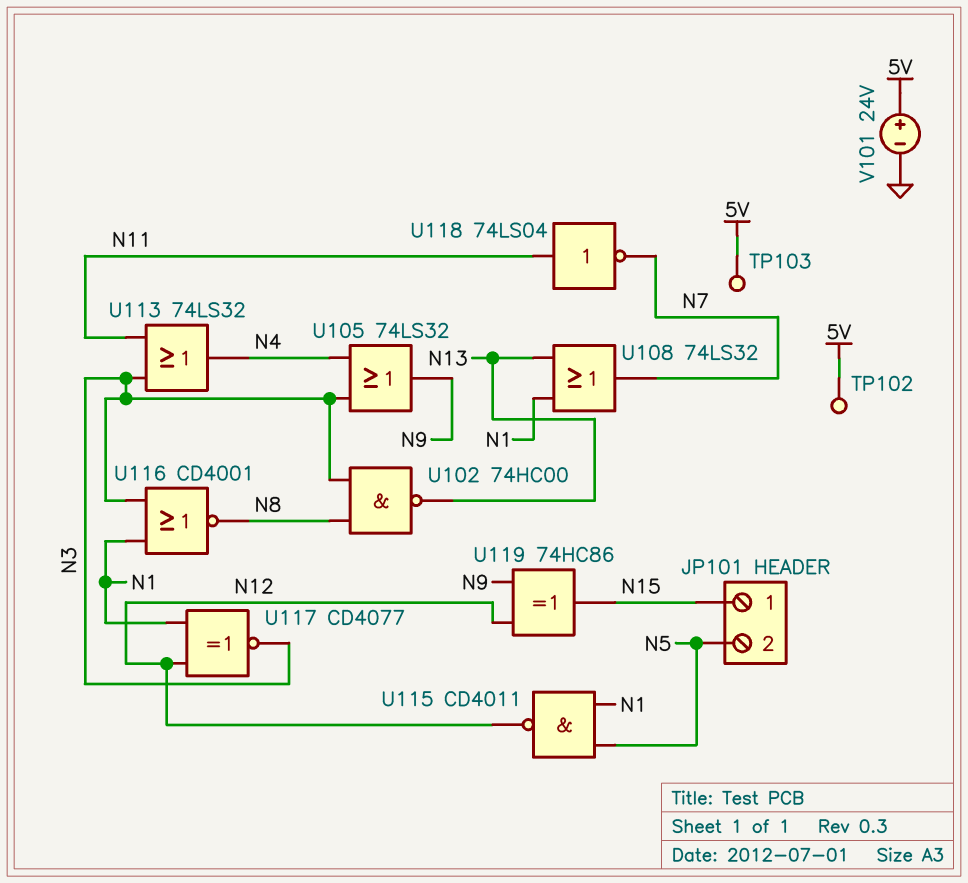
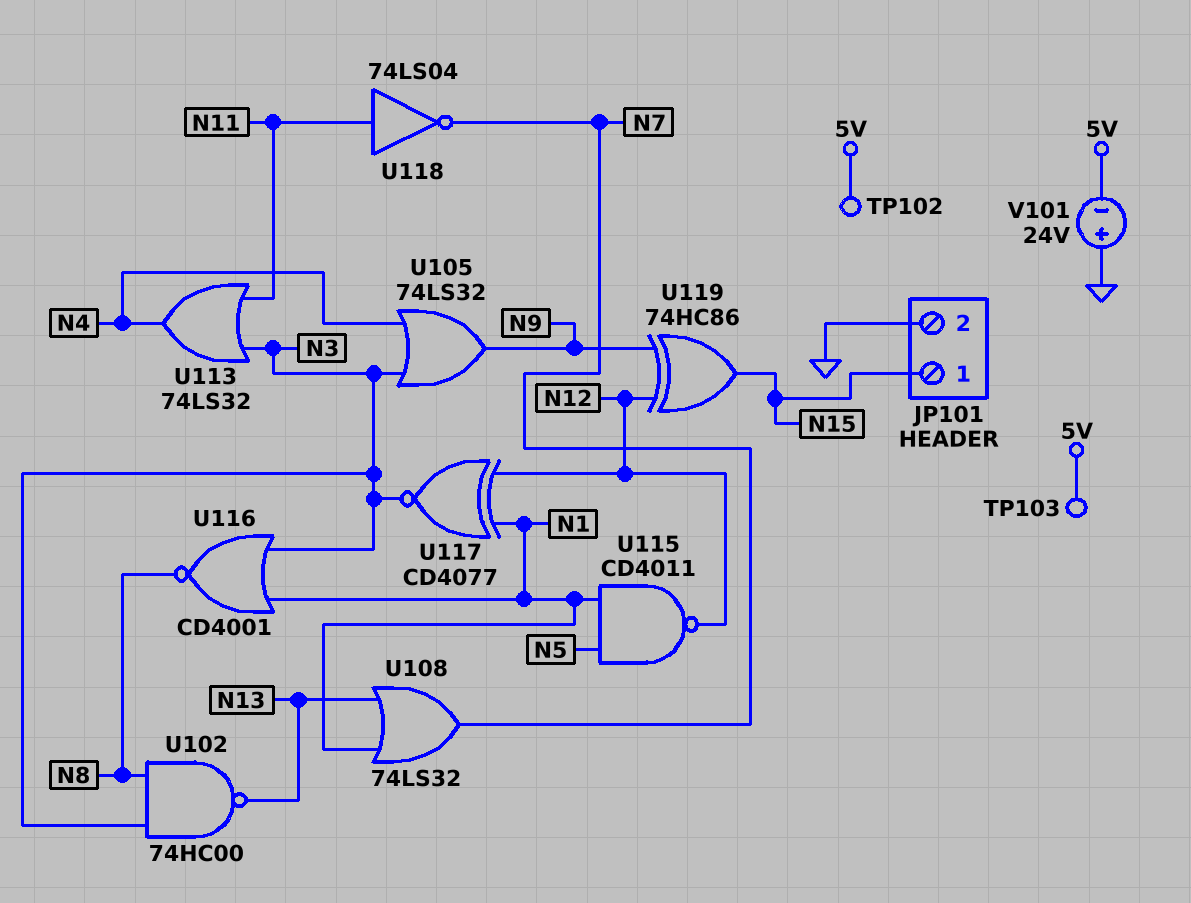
JP101 pin 2: N5 -> GND
V101: 24V (plus 5V, minus GND) -> 24V (plus GND, minus 5V)

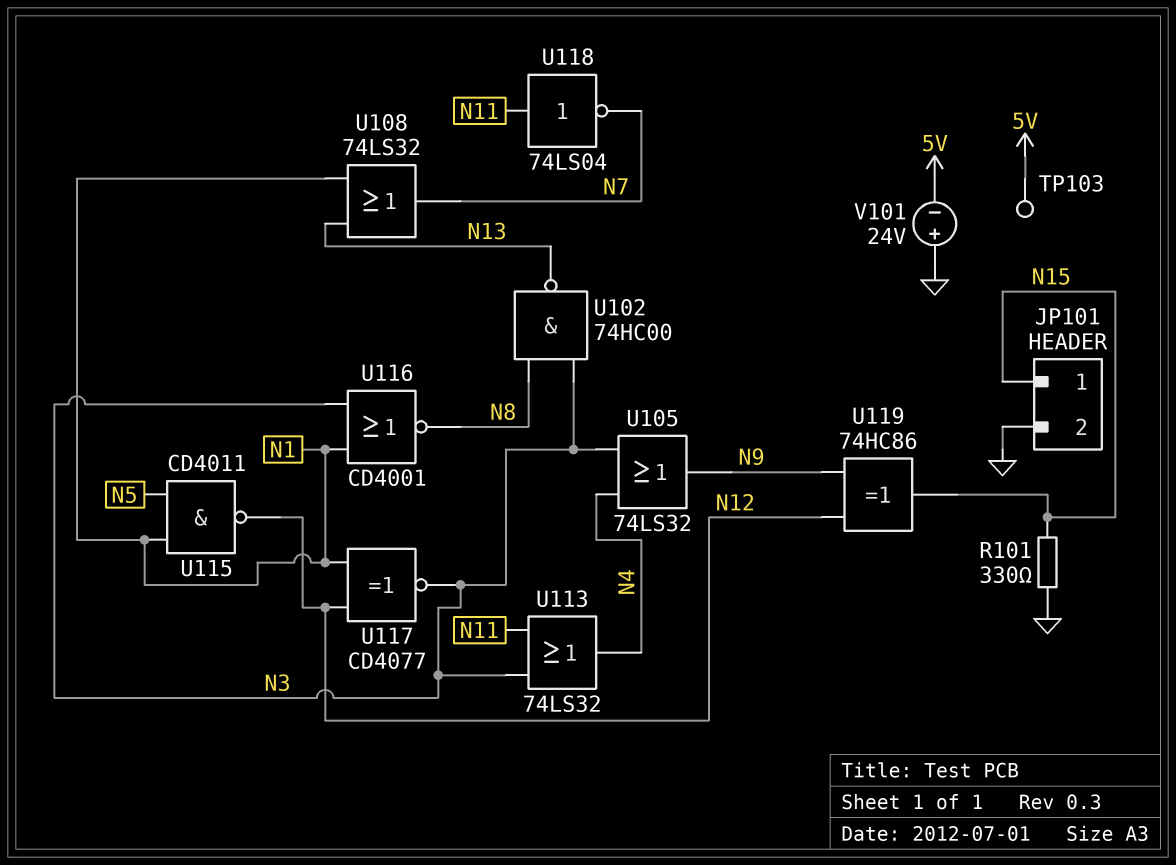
R101: none -> 330 (GND, N15)
TP102: test point (5V) -> none

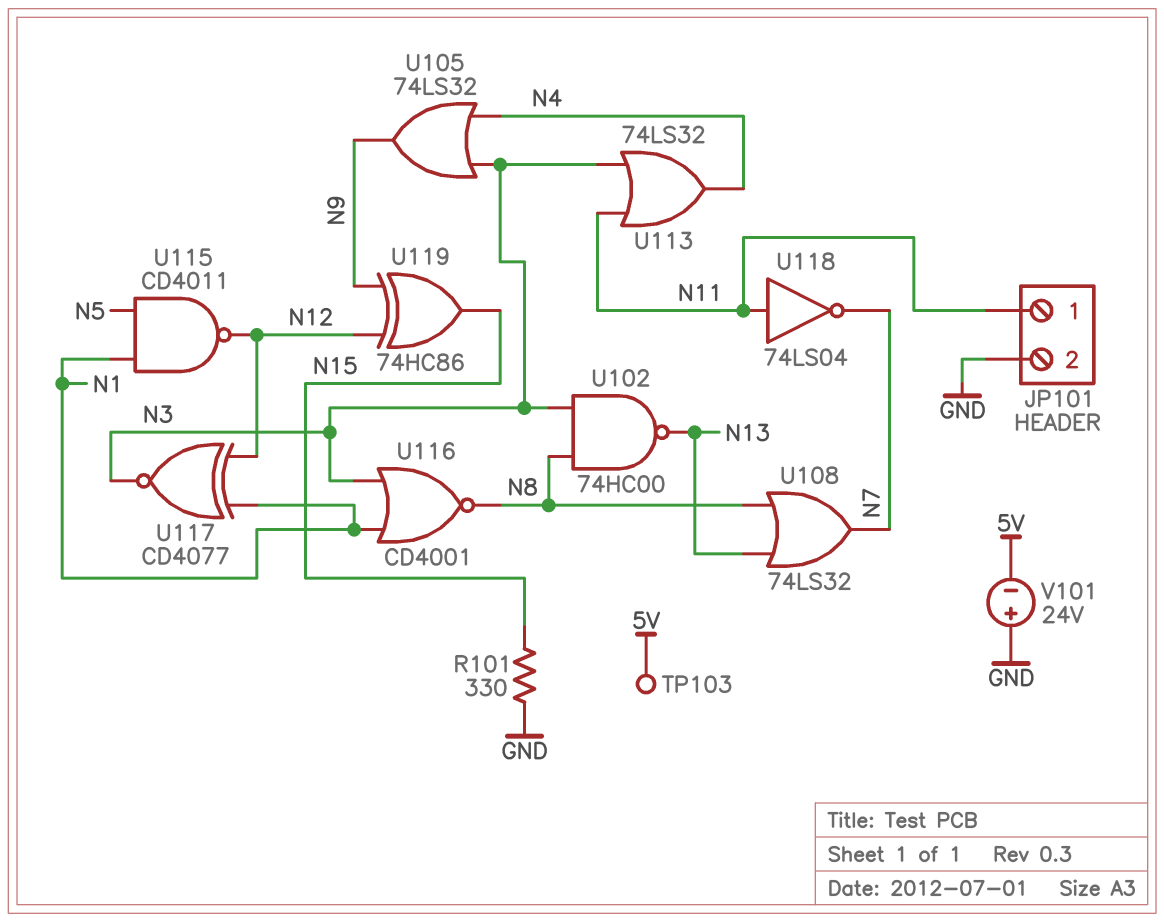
JP101 pin 1: N15 -> N11
U108: OR 74LS32 (in N1, in N13, out N7) -> OR 74LS32 (in N8, in N13, out N7)

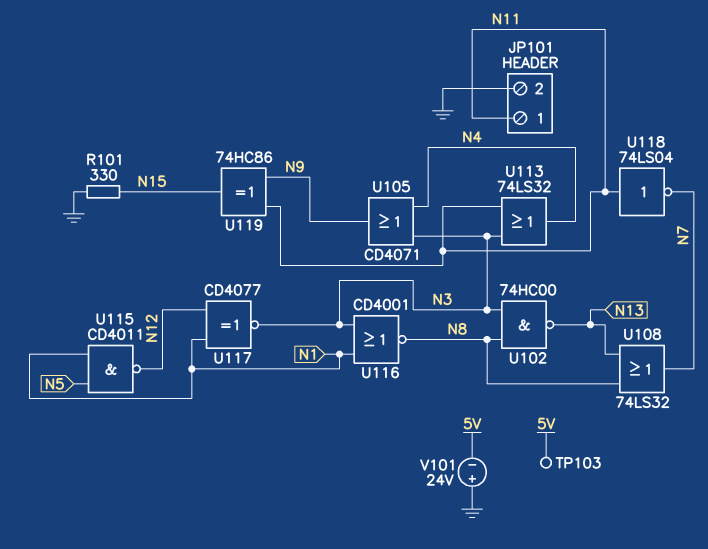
U105: OR 74LS32 (in N3, in N4, out N9) -> OR CD4071 (in N3, in N4, out N9)
U119: XOR 74HC86 (in N9, in N12, out N15) -> XOR 74HC86 (in N9, in N11, out N15)

